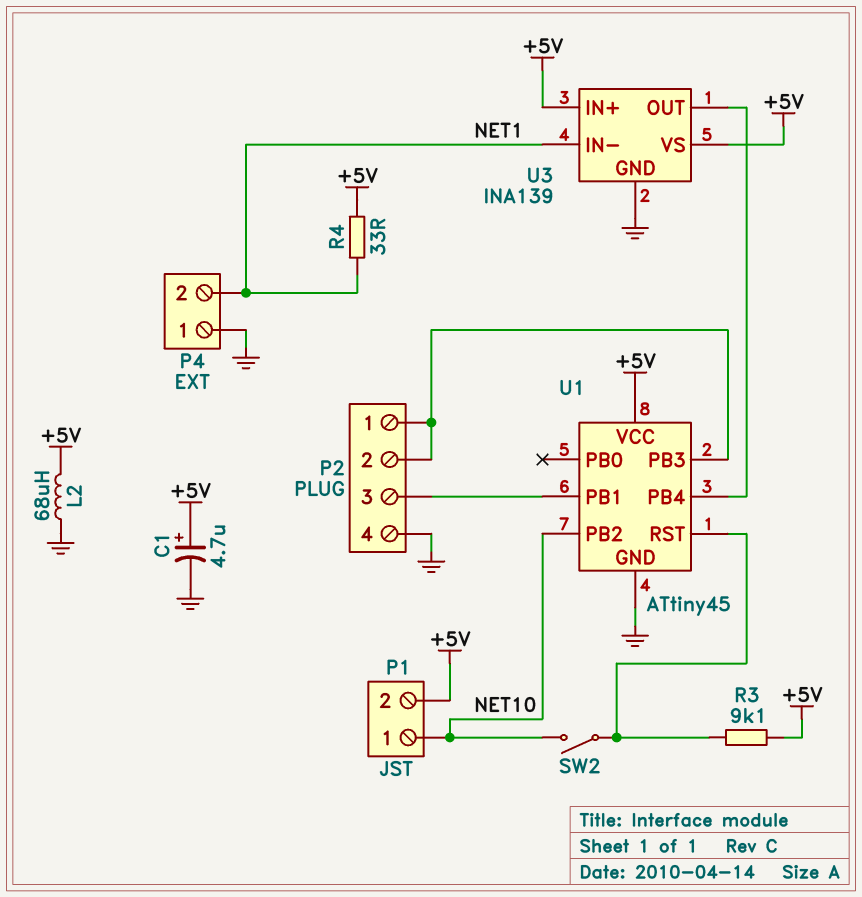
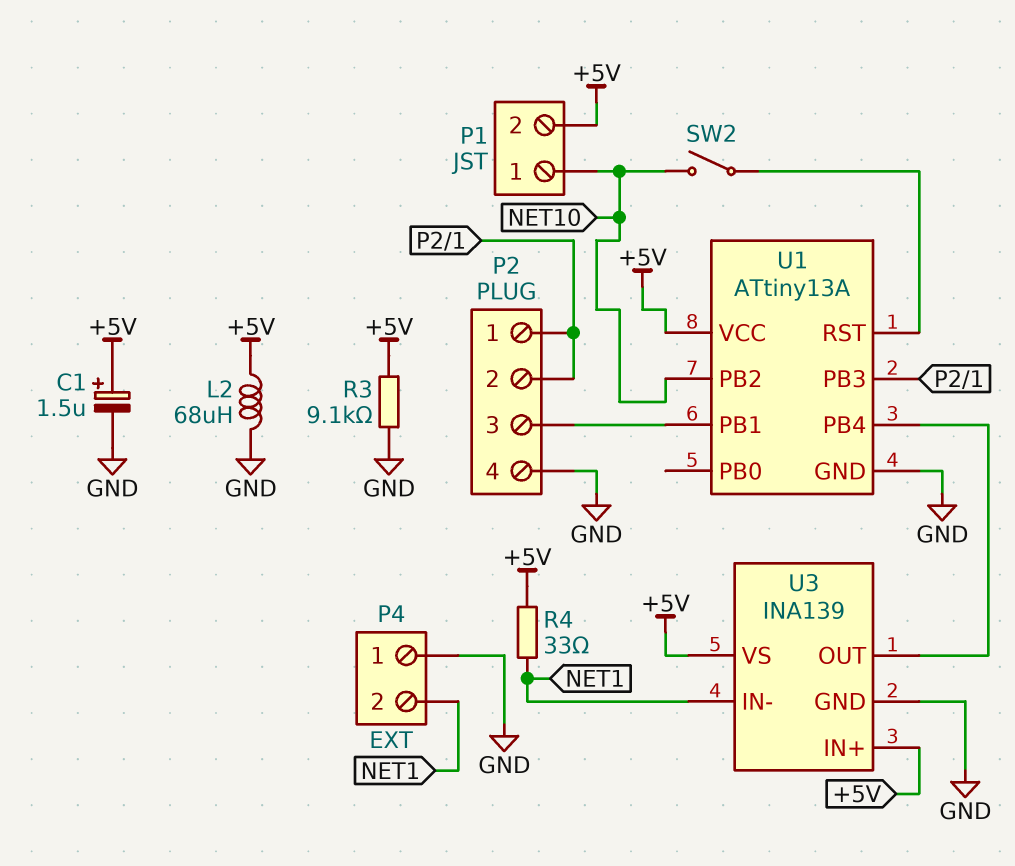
C1: 4.7uF (plus +5V, minus GND) -> 1.5uF (plus +5V, minus GND)
R3: 9.1k (+5V, U1/RST) -> 9.1k (+5V, GND)
U1: ATtiny45 -> ATtiny13A

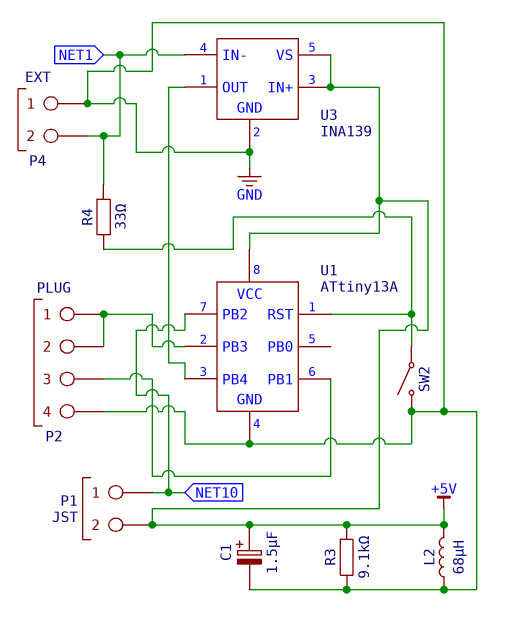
R4: 33 (+5V, NET1) -> 33 (NET1, U1/RST)
SW2: switch (NET10, U1/RST) -> switch (GND, U1/RST)

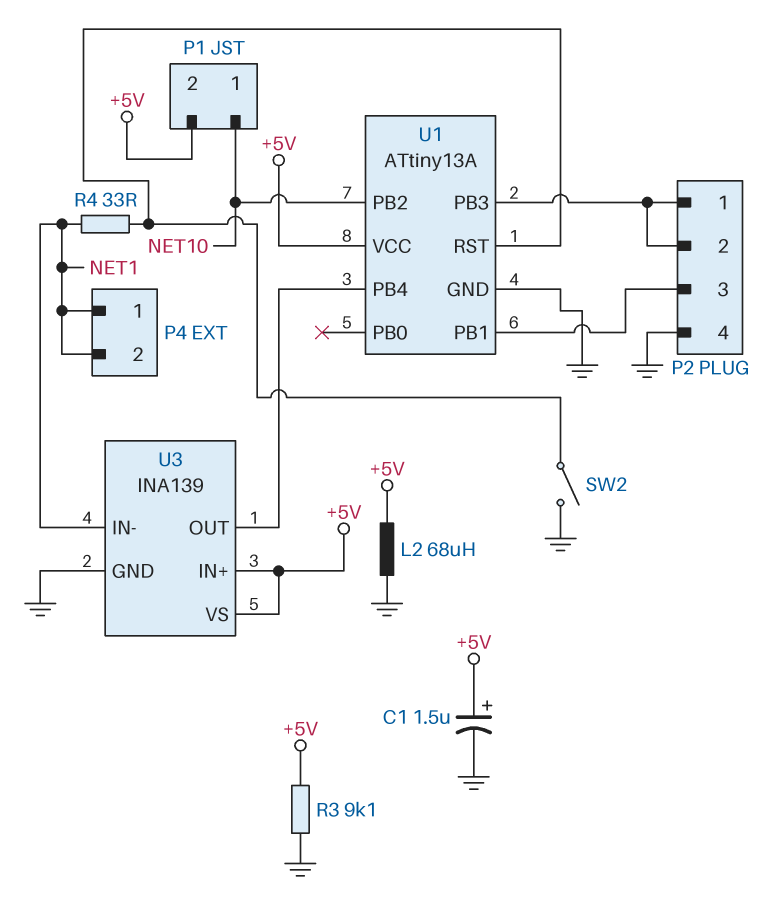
P4 pin 1: GND -> NET1

